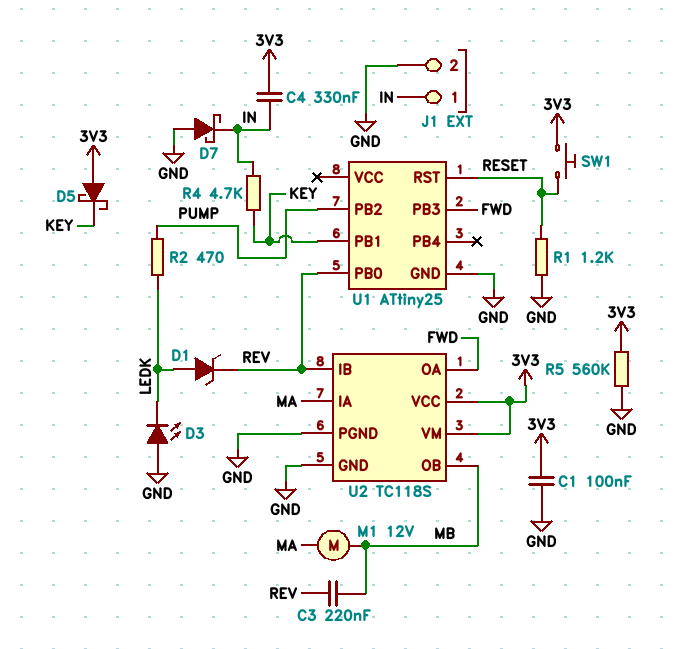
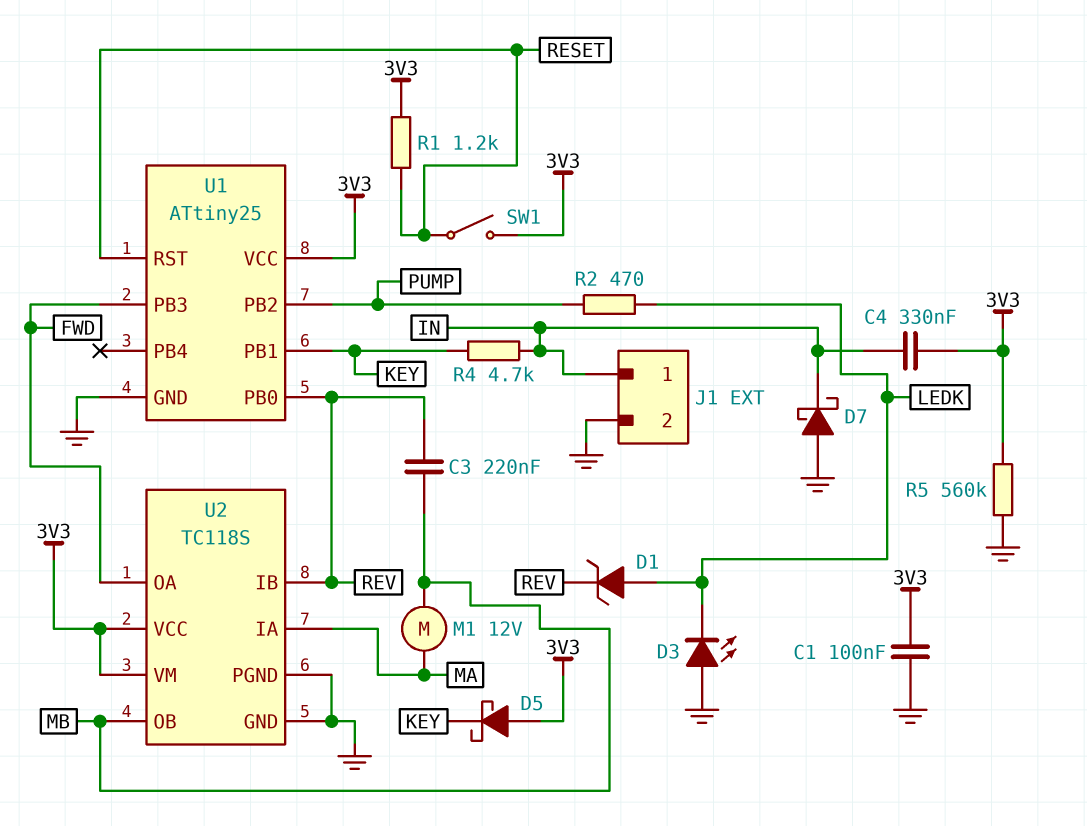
R1: 1.2k (GND, RESET) -> 1.2k (3V3, RESET)
SW1: button (3V3, RESET) -> switch (3V3, RESET)
U1 pin VCC: none -> 3V3

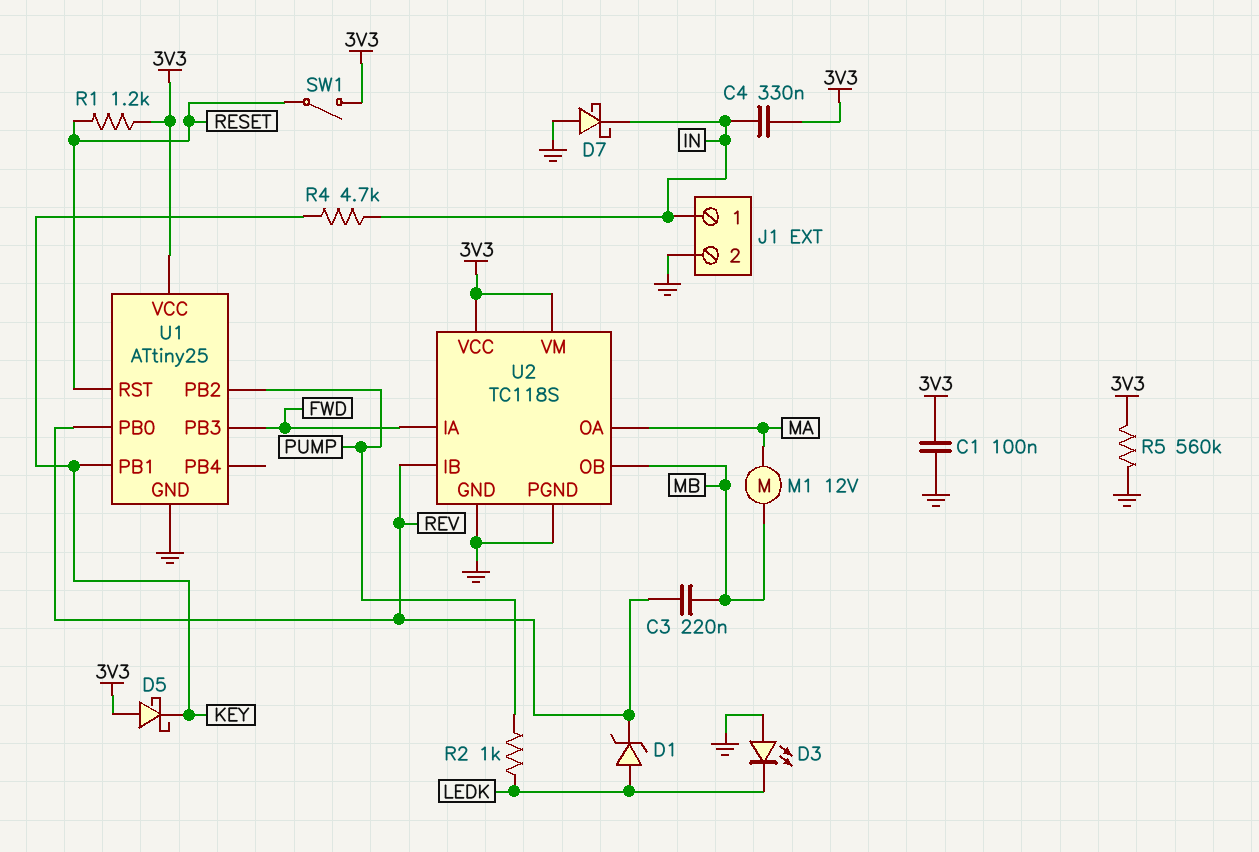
R2: 470 (LEDK, PUMP) -> 1k (LEDK, PUMP)
U2 pin IA: MA -> FWD
U2 pin OA: FWD -> MA

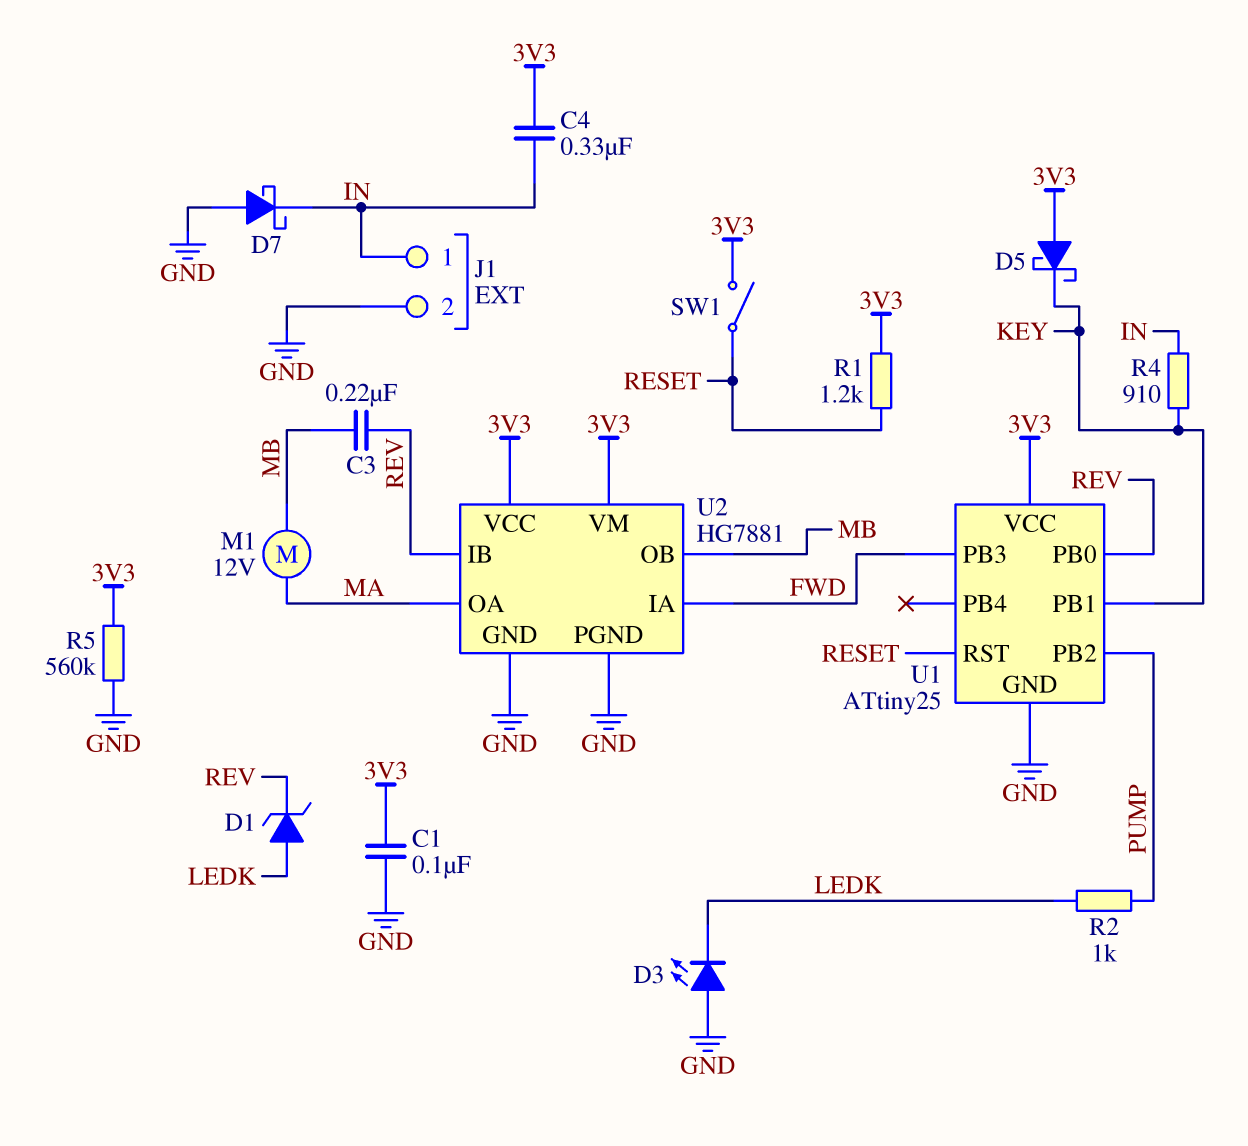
R4: 4.7k (IN, KEY) -> 910 (IN, KEY)
U2: TC118S -> HG7881

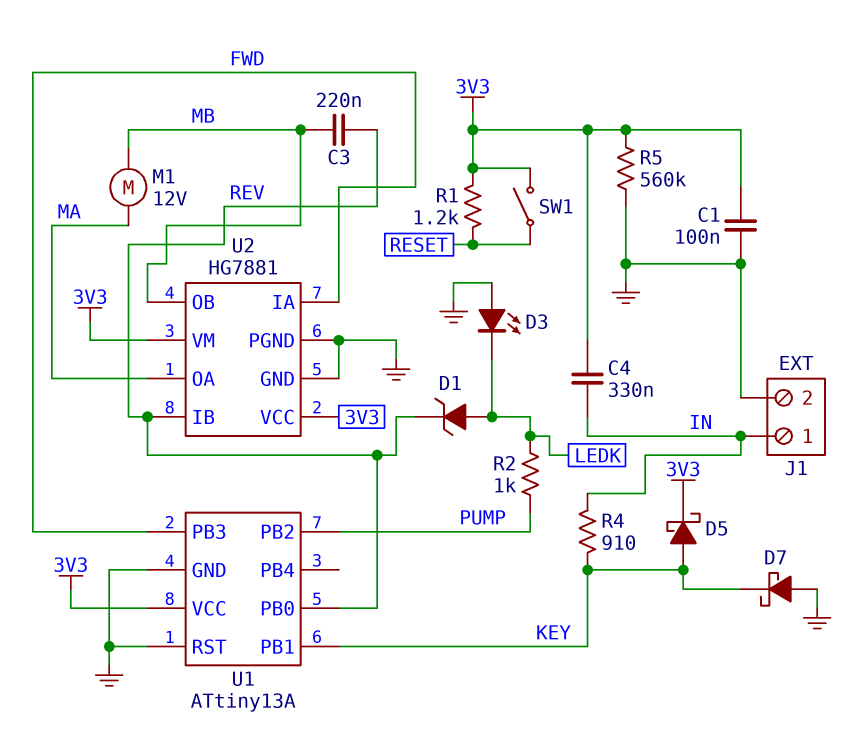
D5: schottky (A 3V3, K KEY) -> schottky (A KEY, K 3V3)
D7: schottky (A GND, K IN) -> schottky (A GND, K KEY)
U1: ATtiny25 -> ATtiny13A
U1 pin RST: RESET -> GND

